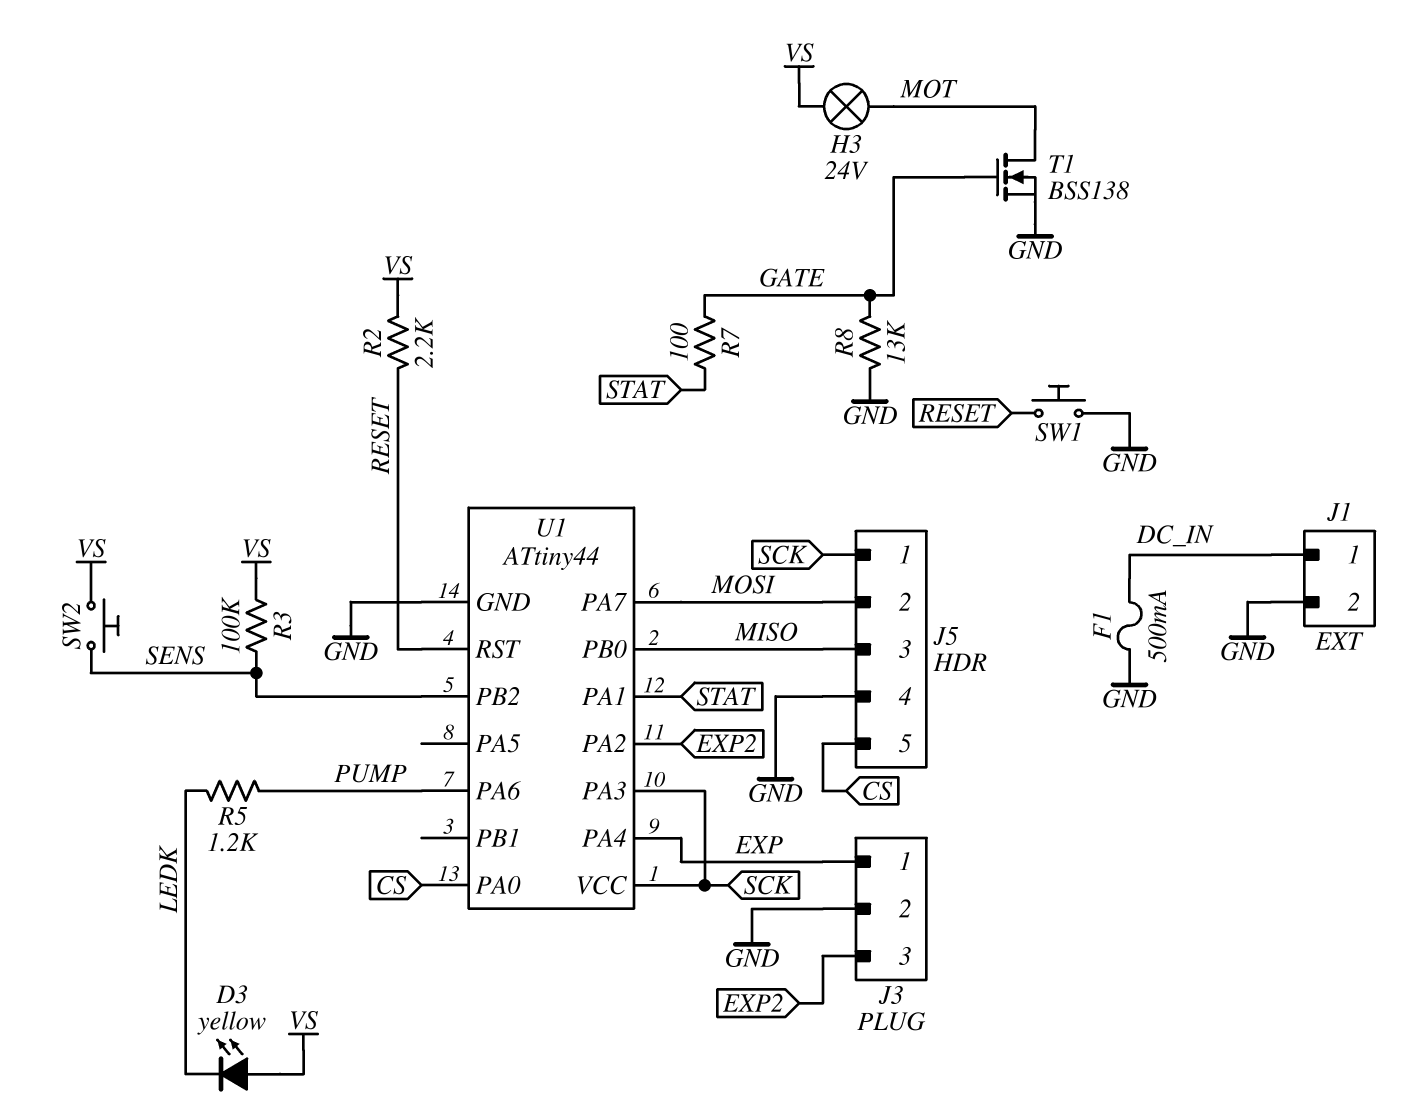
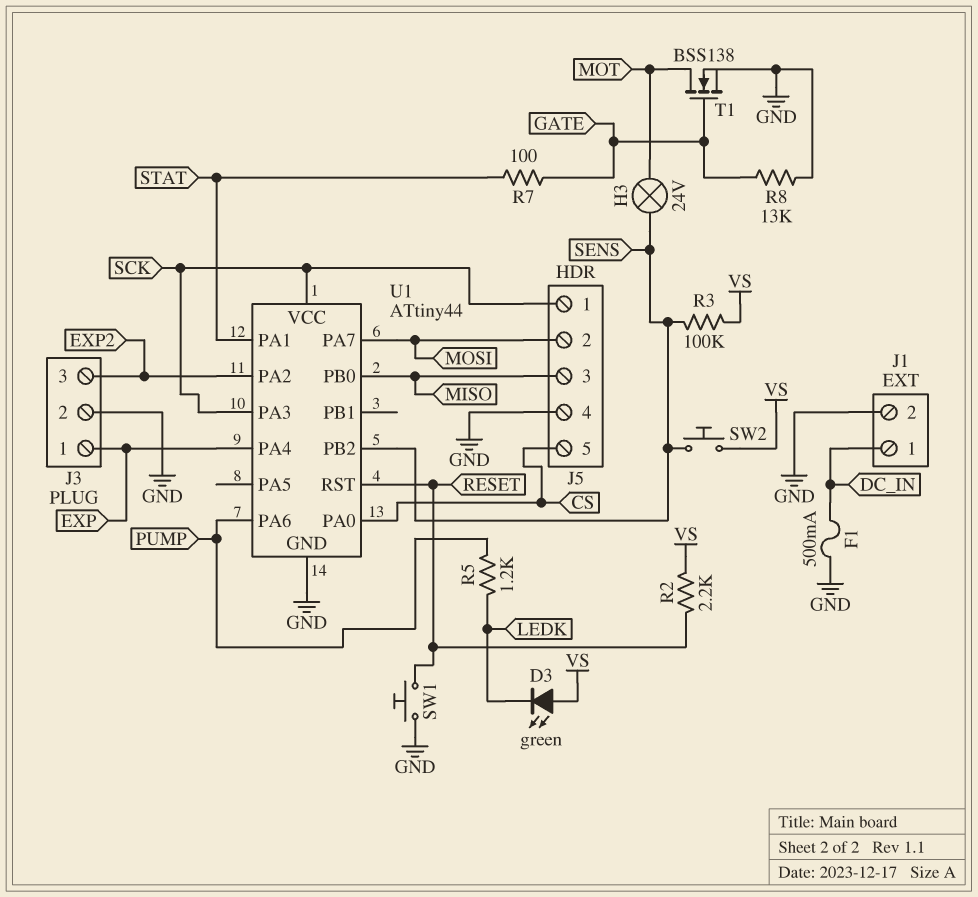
D3: LED yellow (A VS, K LEDK) -> LED green (A VS, K LEDK)
H3: lamp 24V (MOT, VS) -> lamp 24V (MOT, SENS)

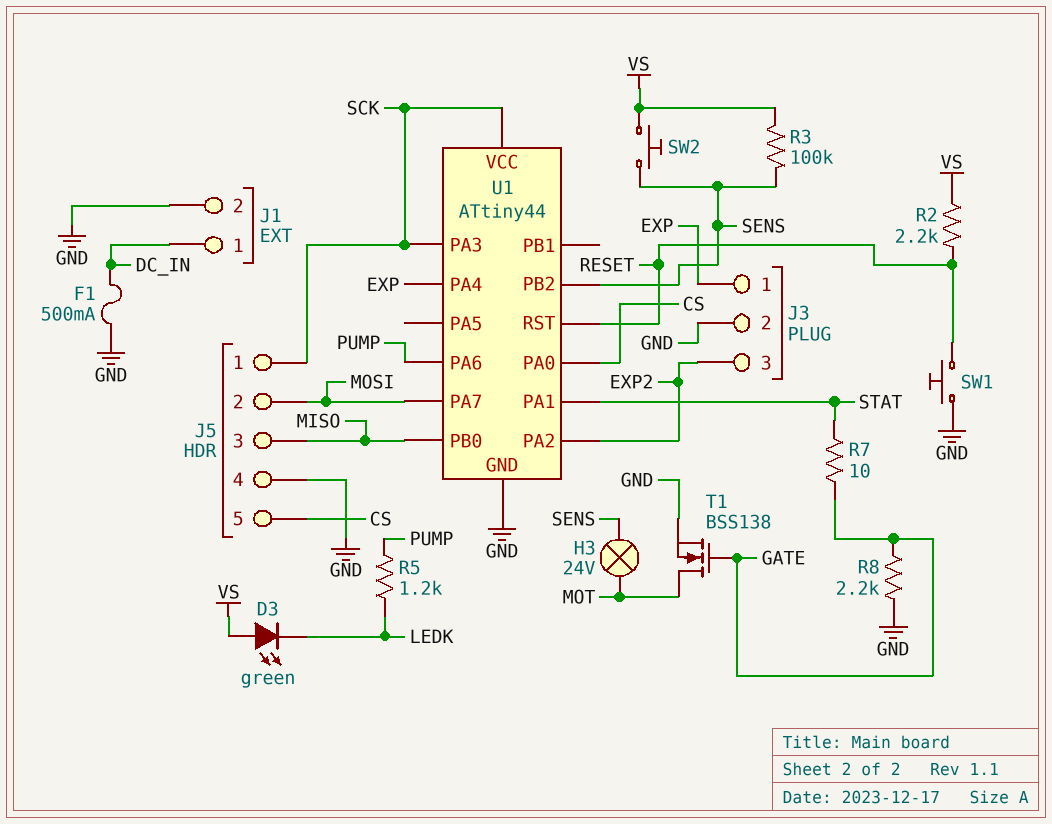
R7: 100 (GATE, STAT) -> 10 (GATE, STAT)
R8: 13k (GATE, GND) -> 2.2k (GATE, GND)

